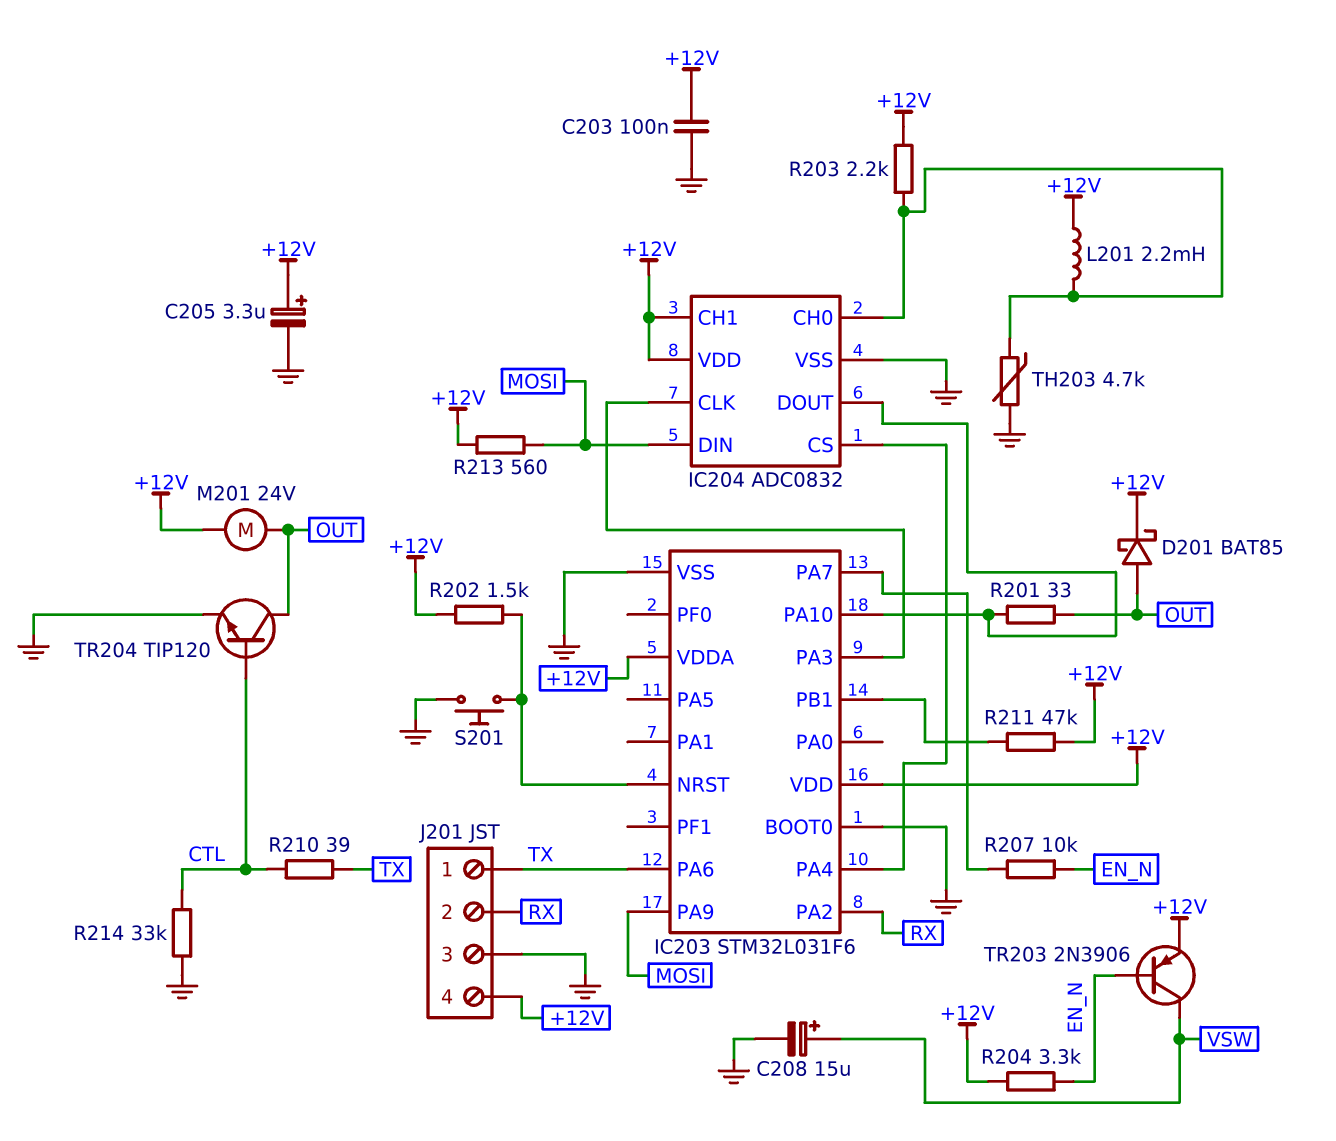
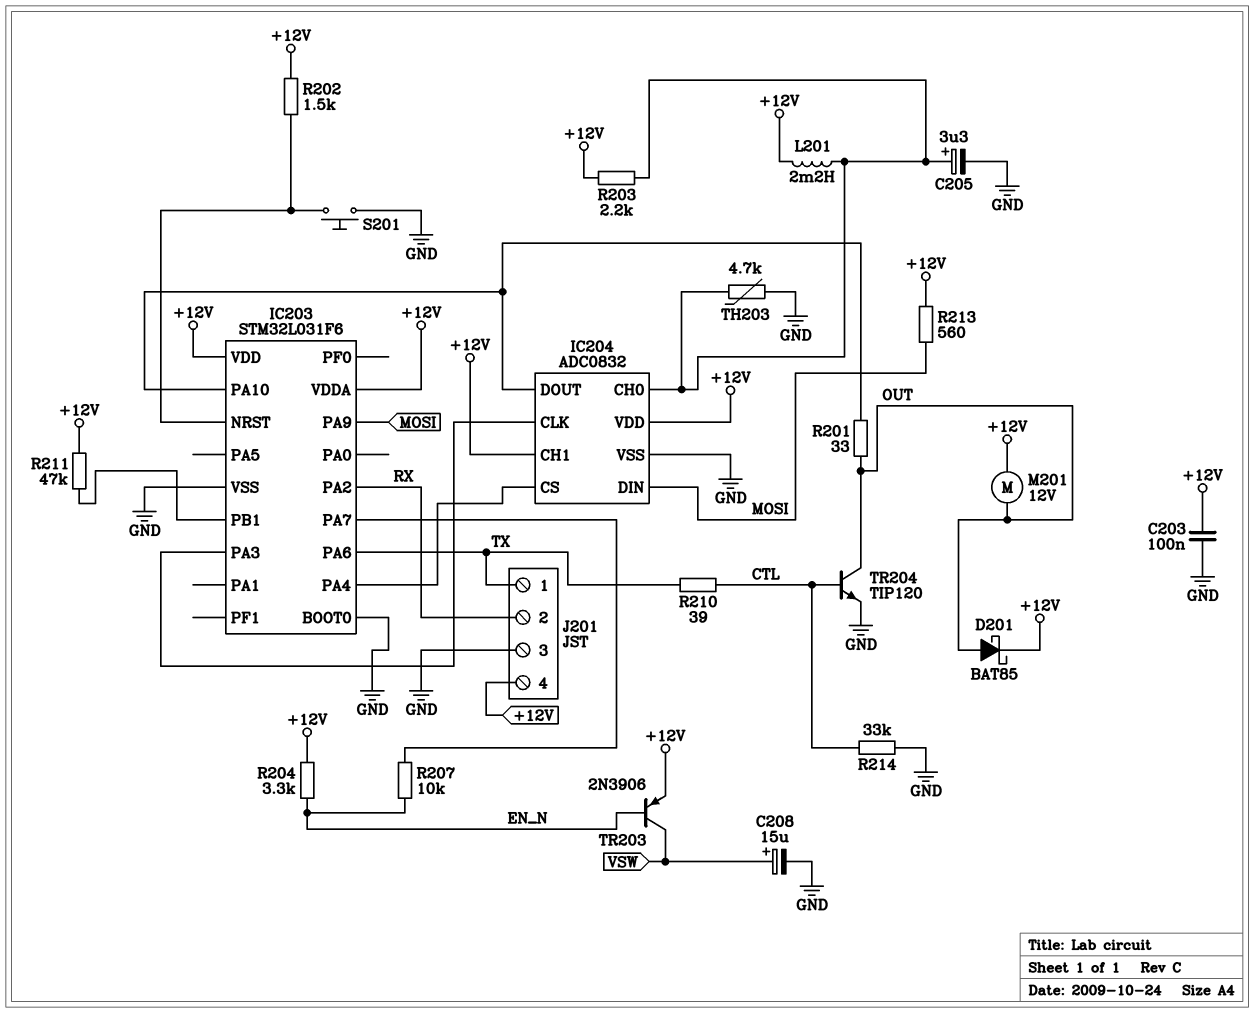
C205: 3.3uF (plus +12V, minus GND) -> 3.3uF (plus IC204/CH0, minus GND)
M201: motor 24V (+12V, OUT) -> motor 12V (+12V, OUT)

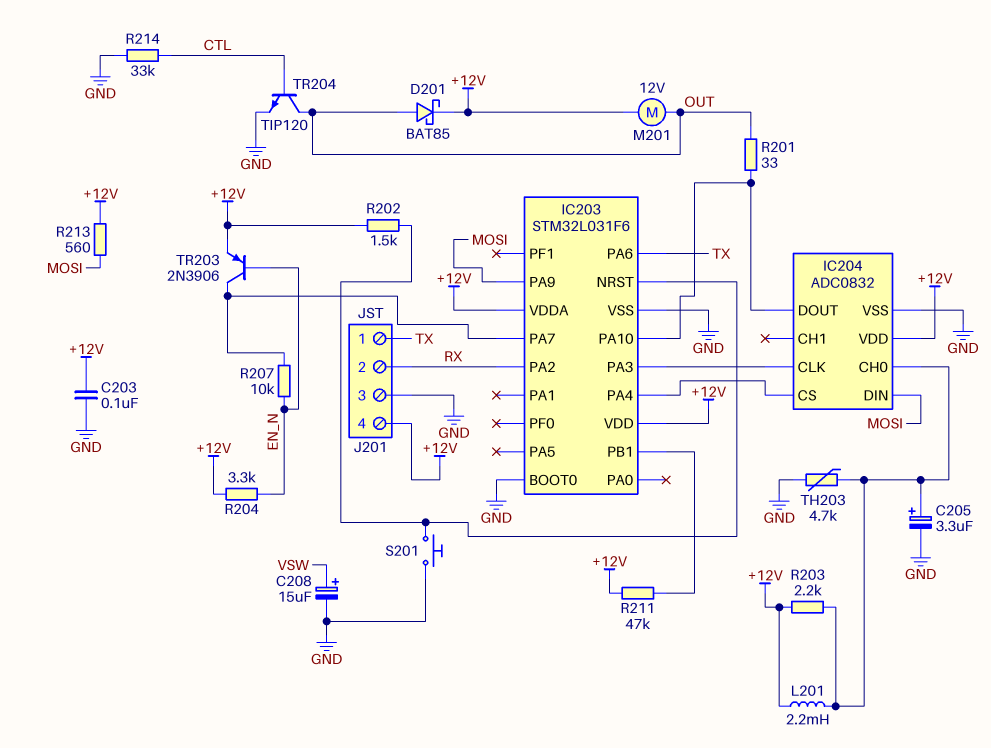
IC204 pin CH1: +12V -> none
R210: 39 (CTL, TX) -> none
TR203: PNP 2N3906 (B EN_N, C VSW, E +12V) -> PNP 2N3906 (B EN_N, C IC203/PA7, E +12V)

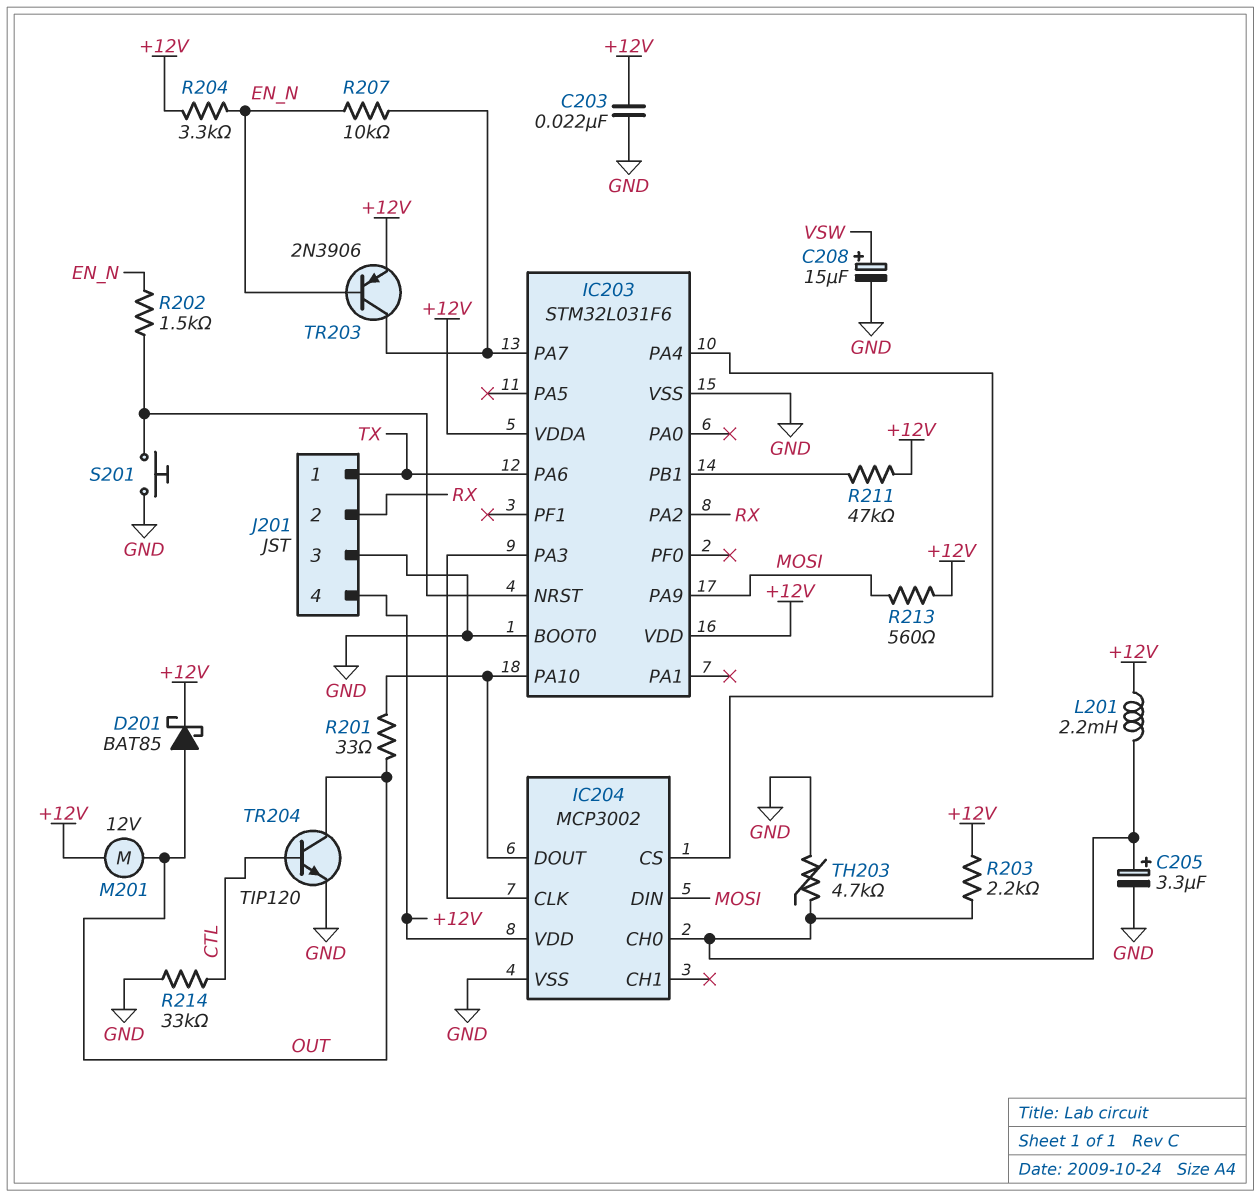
C203: 100nF (+12V, GND) -> 22nF (+12V, GND)
IC204: ADC0832 -> MCP3002
R202: 1.5k (+12V, IC203/NRST) -> 1.5k (EN_N, IC203/NRST)

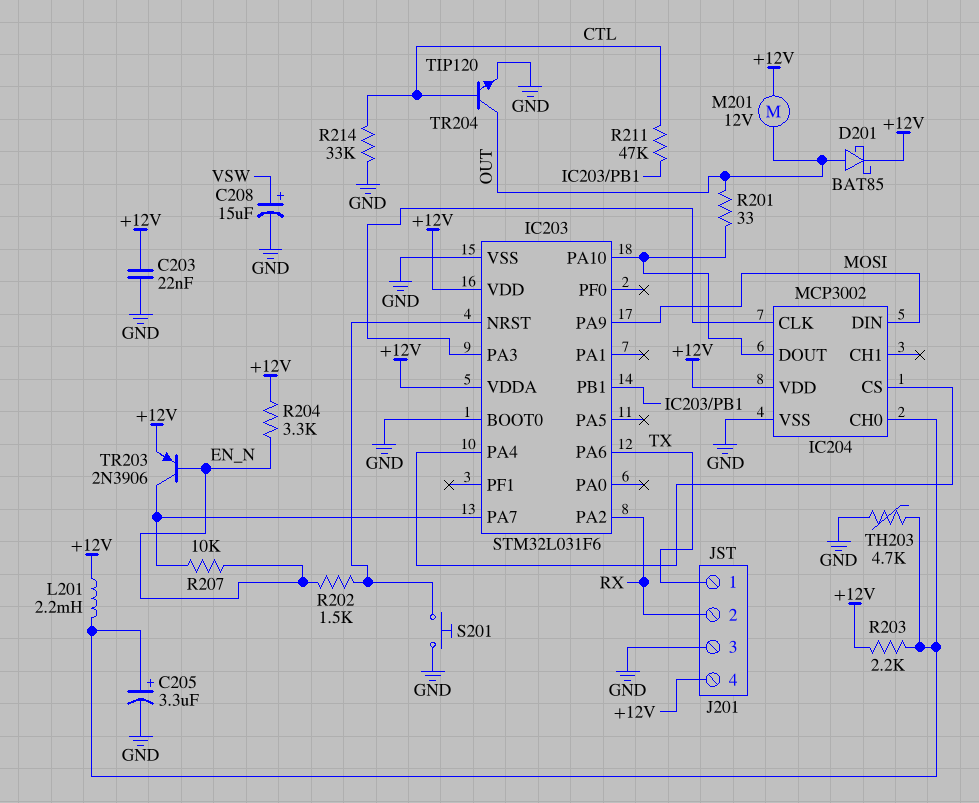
R211: 47k (+12V, IC203/PB1) -> 47k (CTL, IC203/PB1)
R213: 560 (+12V, MOSI) -> none

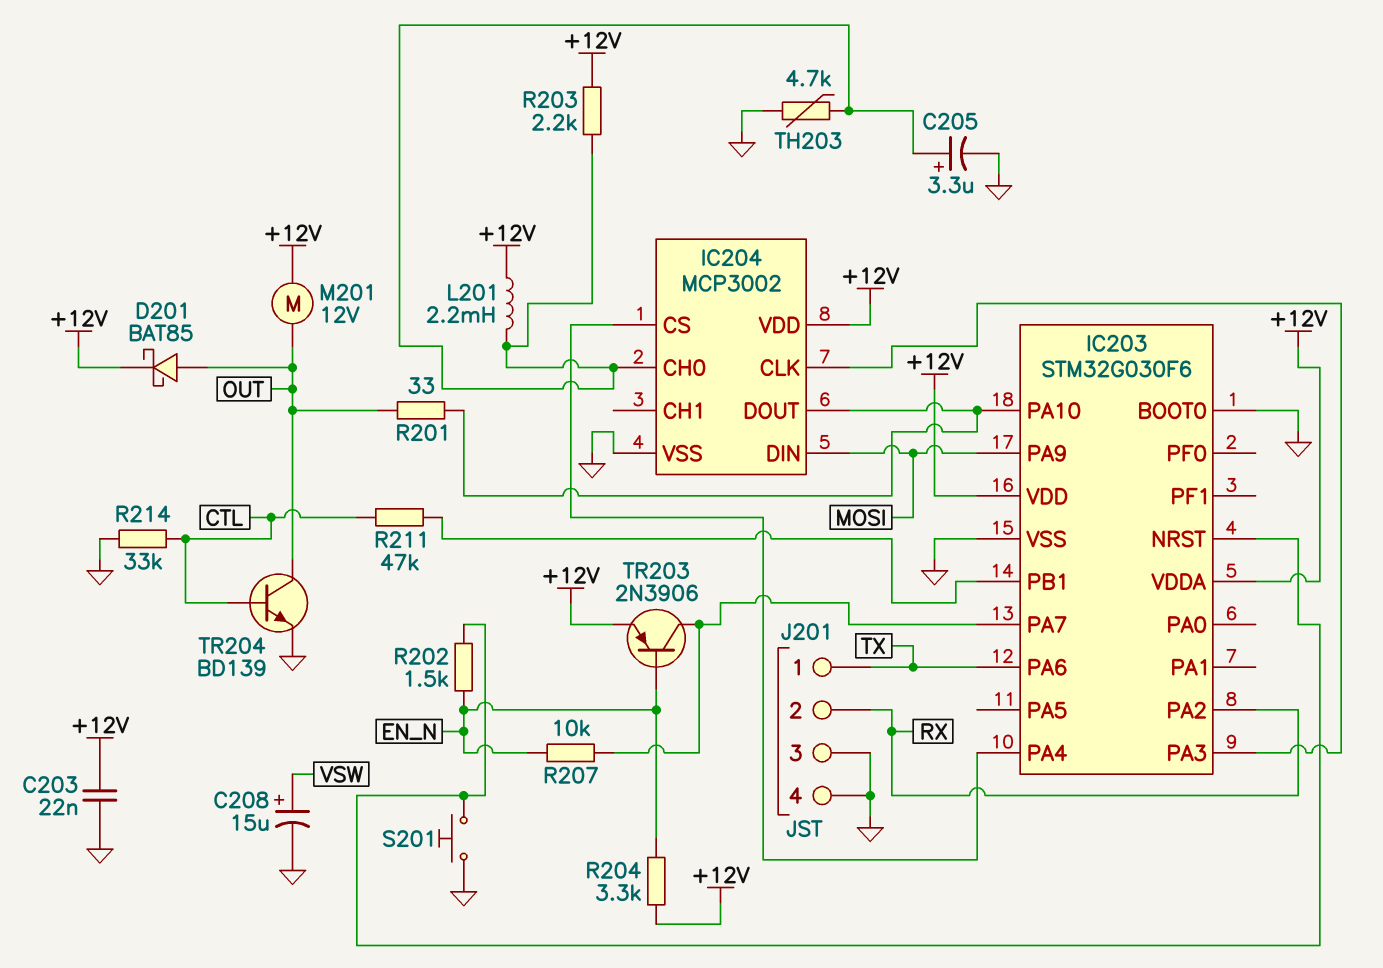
IC203: STM32L031F6 -> STM32G030F6
J201 pin 4: +12V -> GND
TR204: NPN TIP120 (B CTL, C OUT, E GND) -> NPN BD139 (B CTL, C OUT, E GND)

